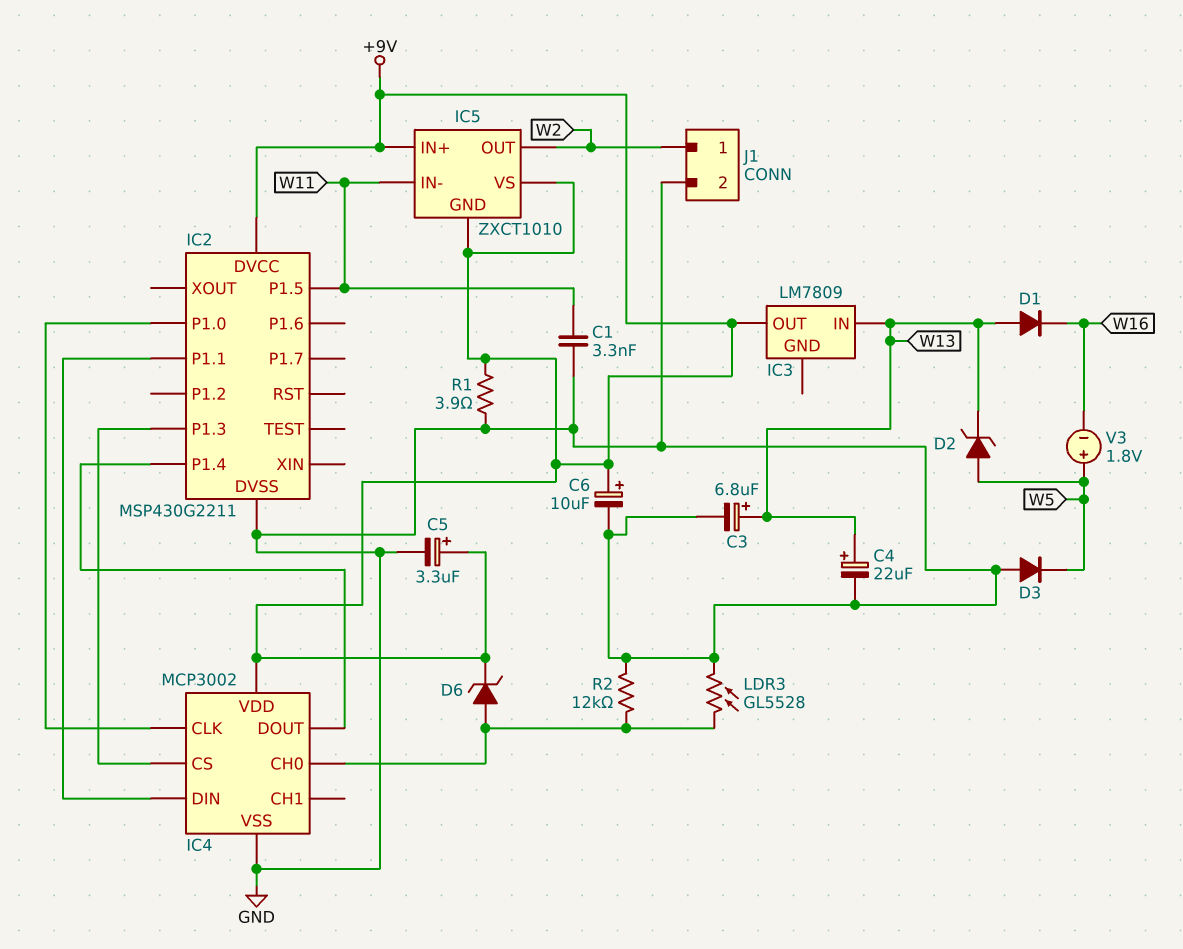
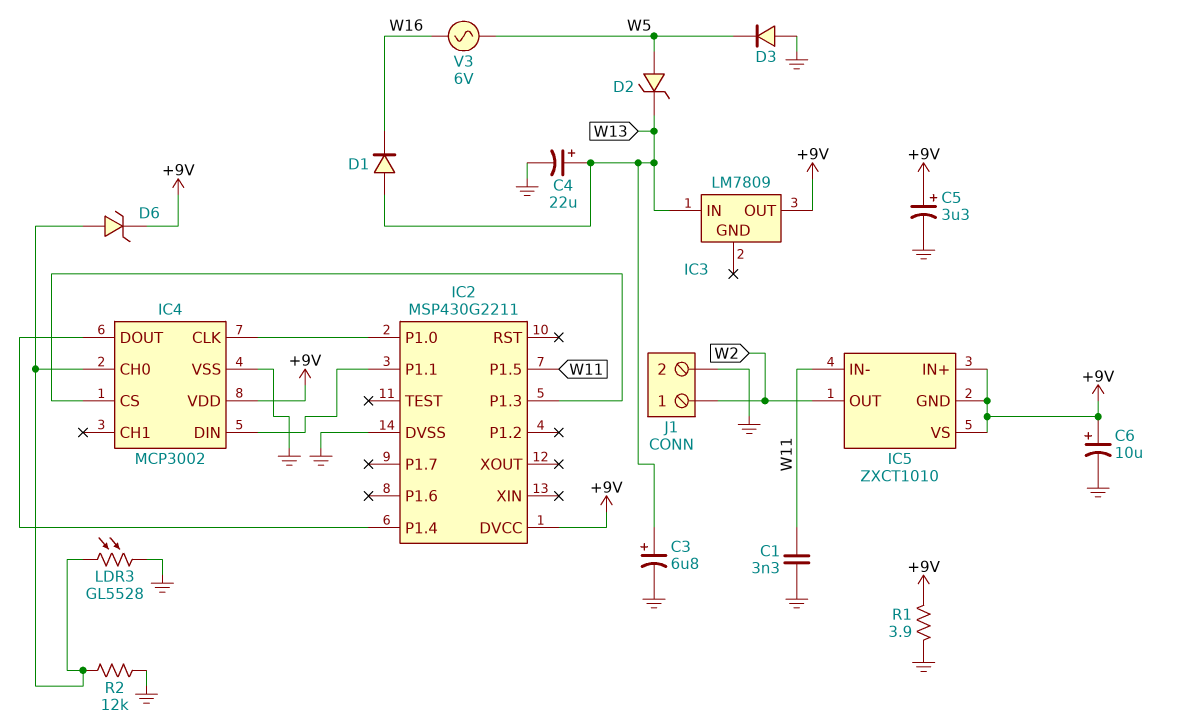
V3: 1.8V (plus W5, minus W16) -> AC 6V (W5, W16)

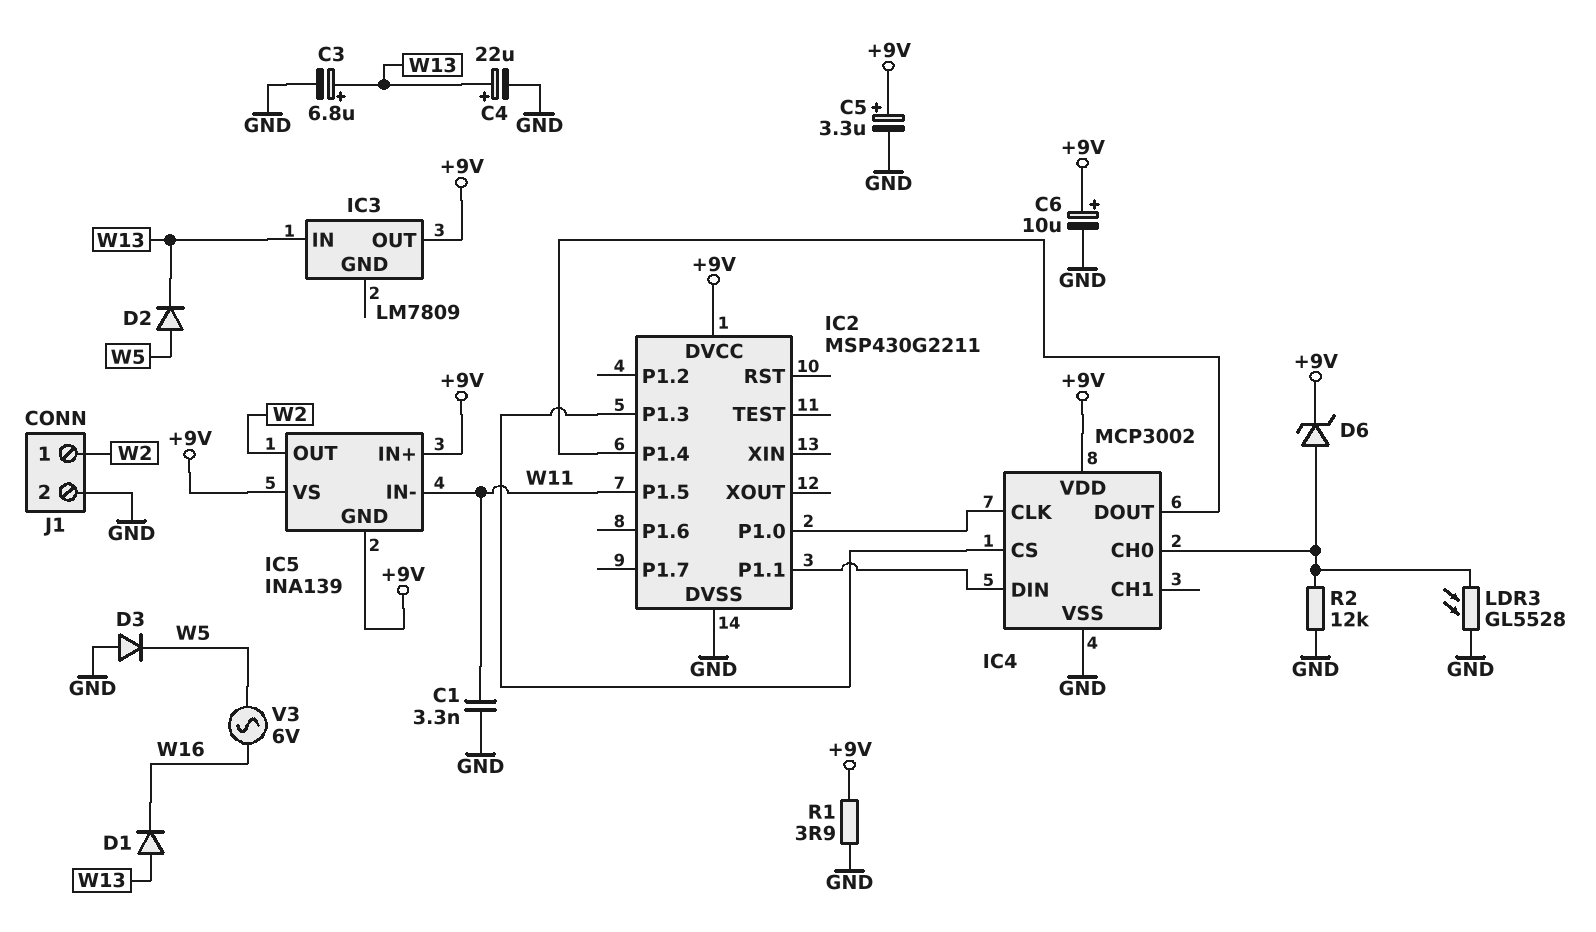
D2: zener (A W5, K W13) -> diode (A W5, K W13)
IC5: ZXCT1010 -> INA139

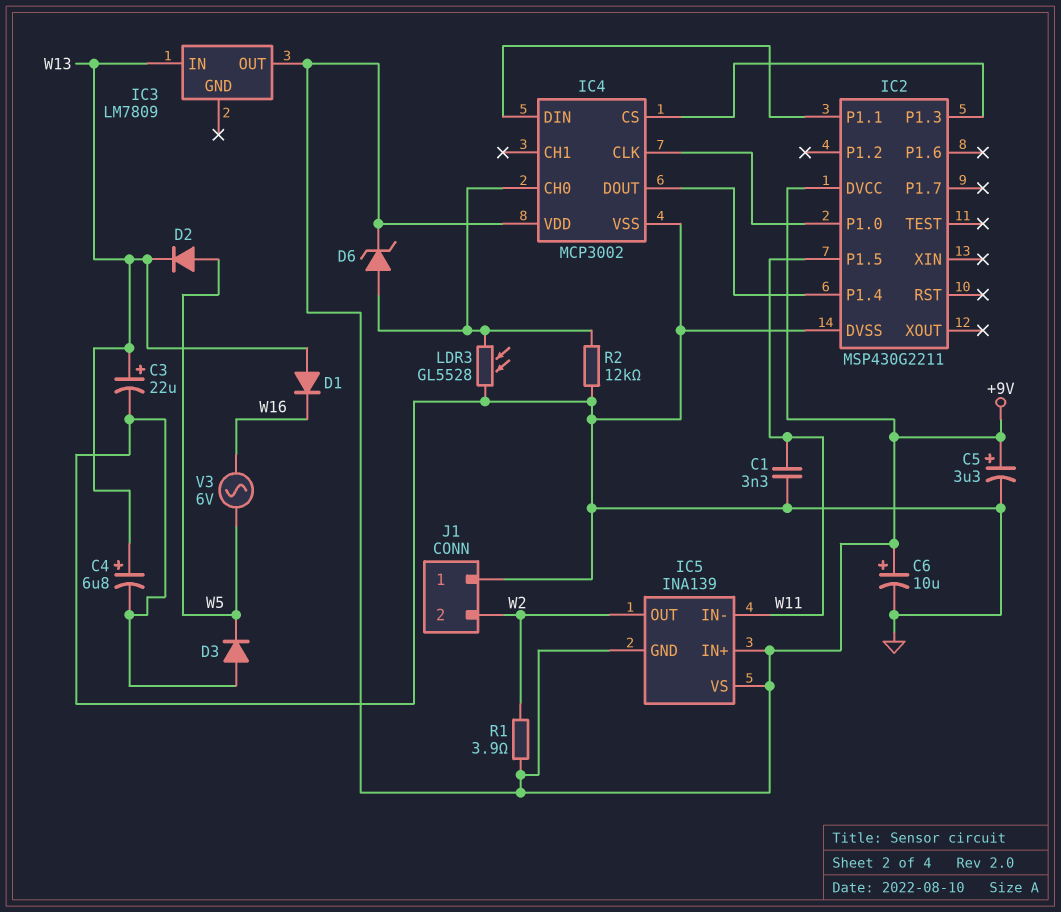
C3: 6.8uF (plus W13, minus GND) -> 22uF (plus W13, minus GND)
C4: 22uF (plus W13, minus GND) -> 6.8uF (plus W13, minus GND)
J1 pin 1: W2 -> GND
J1 pin 2: GND -> W2
R1: 3.9 (+9V, GND) -> 3.9 (+9V, W2)

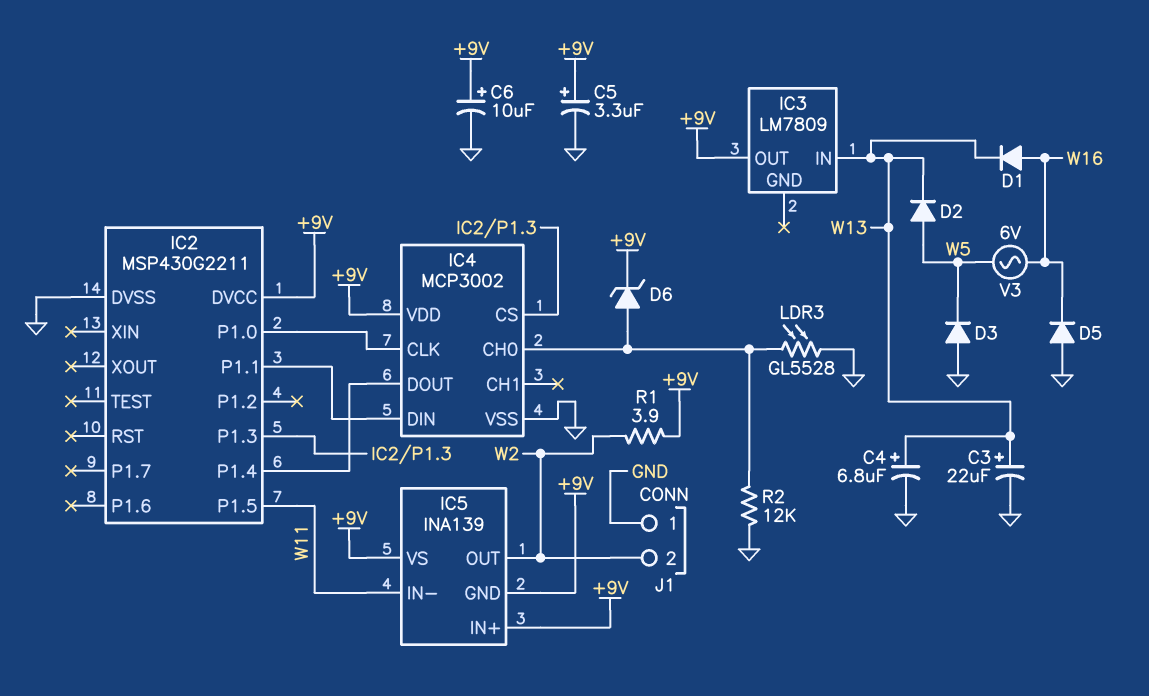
C1: 3.3nF (GND, W11) -> none
D1: diode (A W13, K W16) -> diode (A W16, K W13)
D5: none -> diode (A GND, K W16)

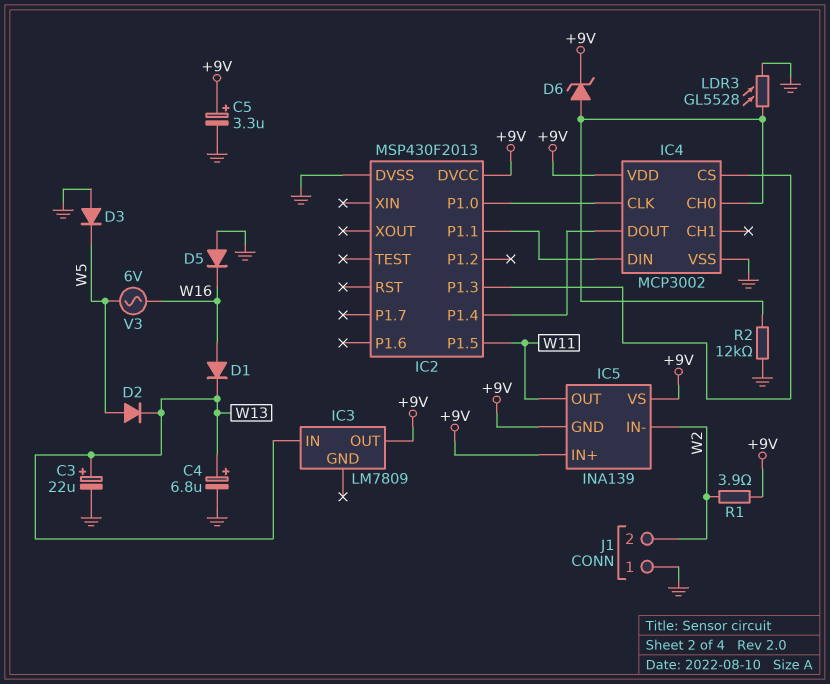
C6: 10uF (plus +9V, minus GND) -> none
IC2: MSP430G2211 -> MSP430F2013
IC5 pin IN-: W11 -> W2
IC5 pin OUT: W2 -> W11

